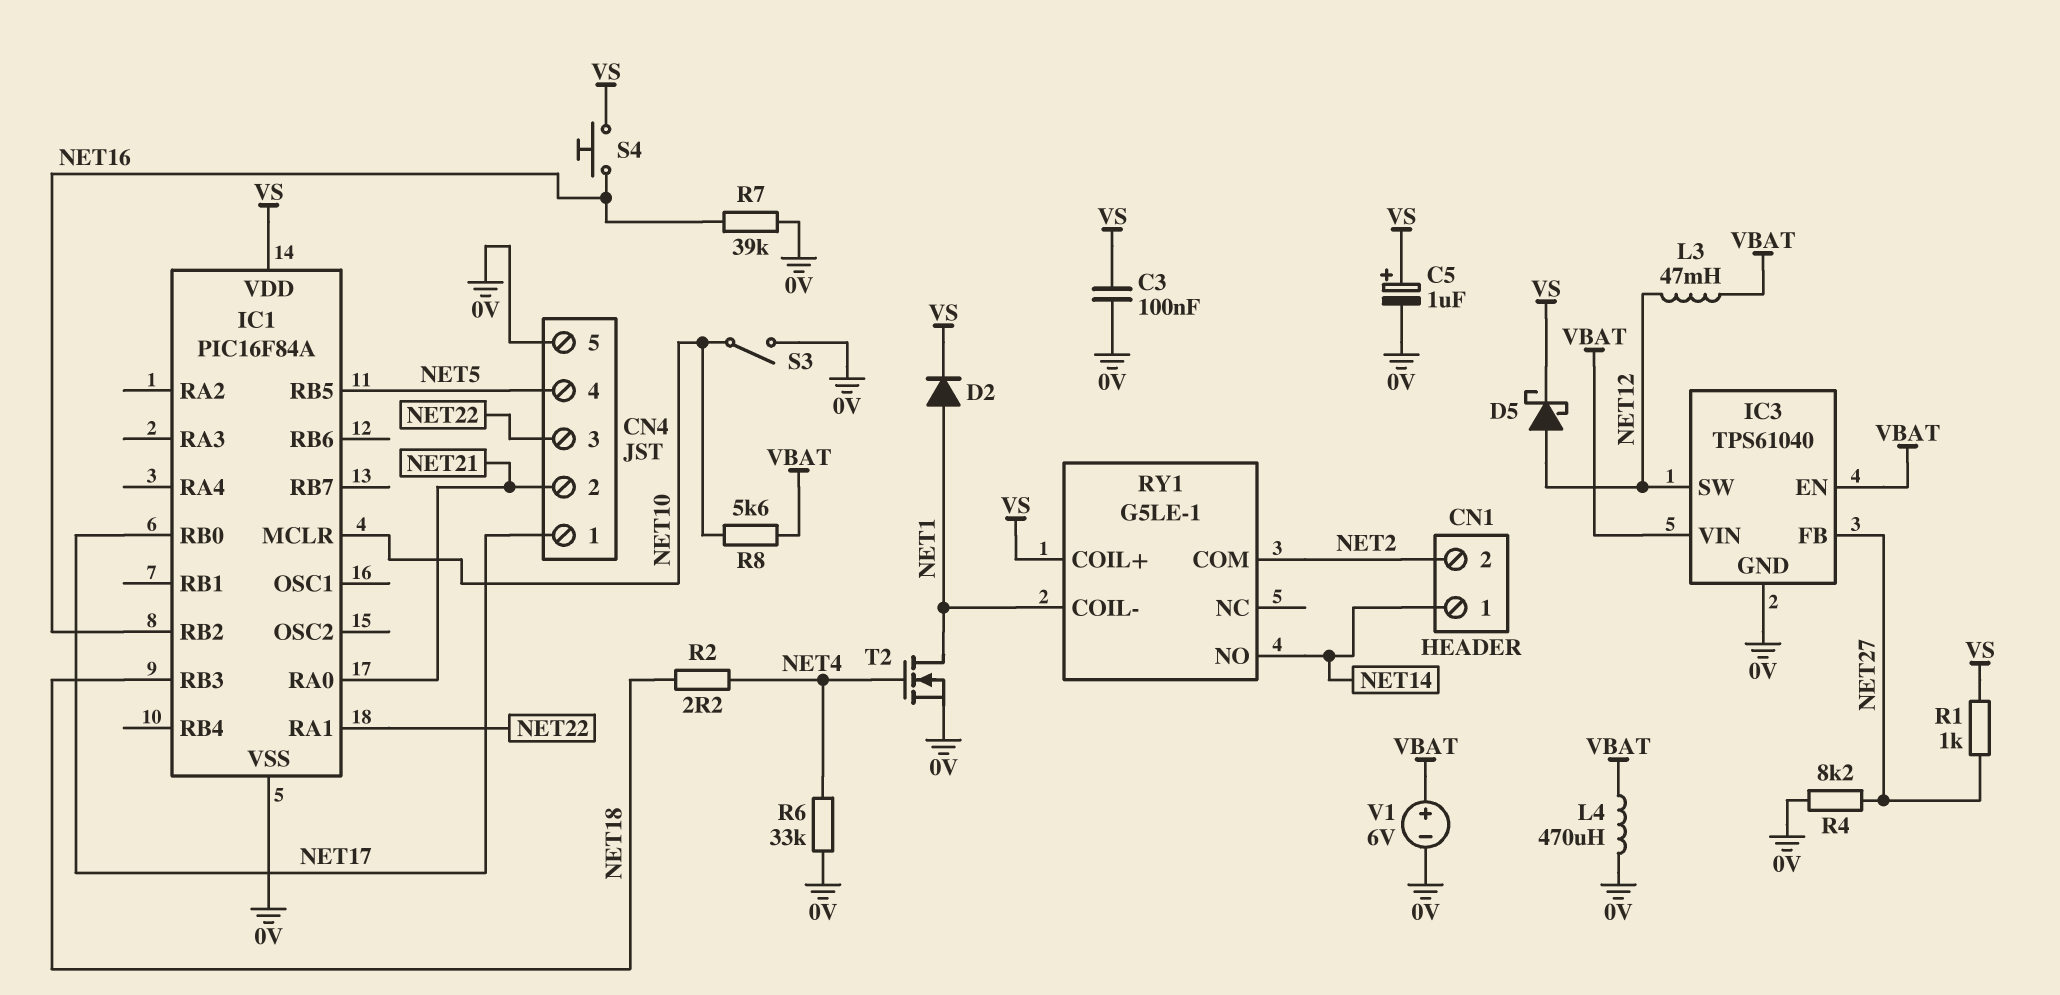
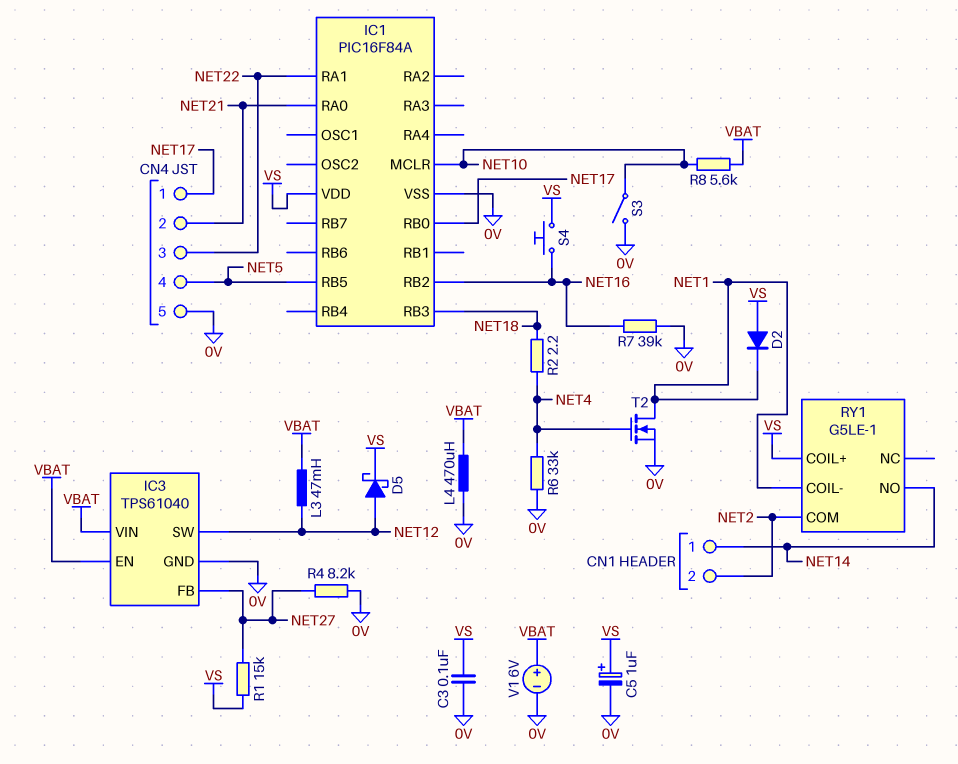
D2: diode (A NET1, K VS) -> diode (A VS, K NET1)
R1: 1k (NET27, VS) -> 15k (NET27, VS)

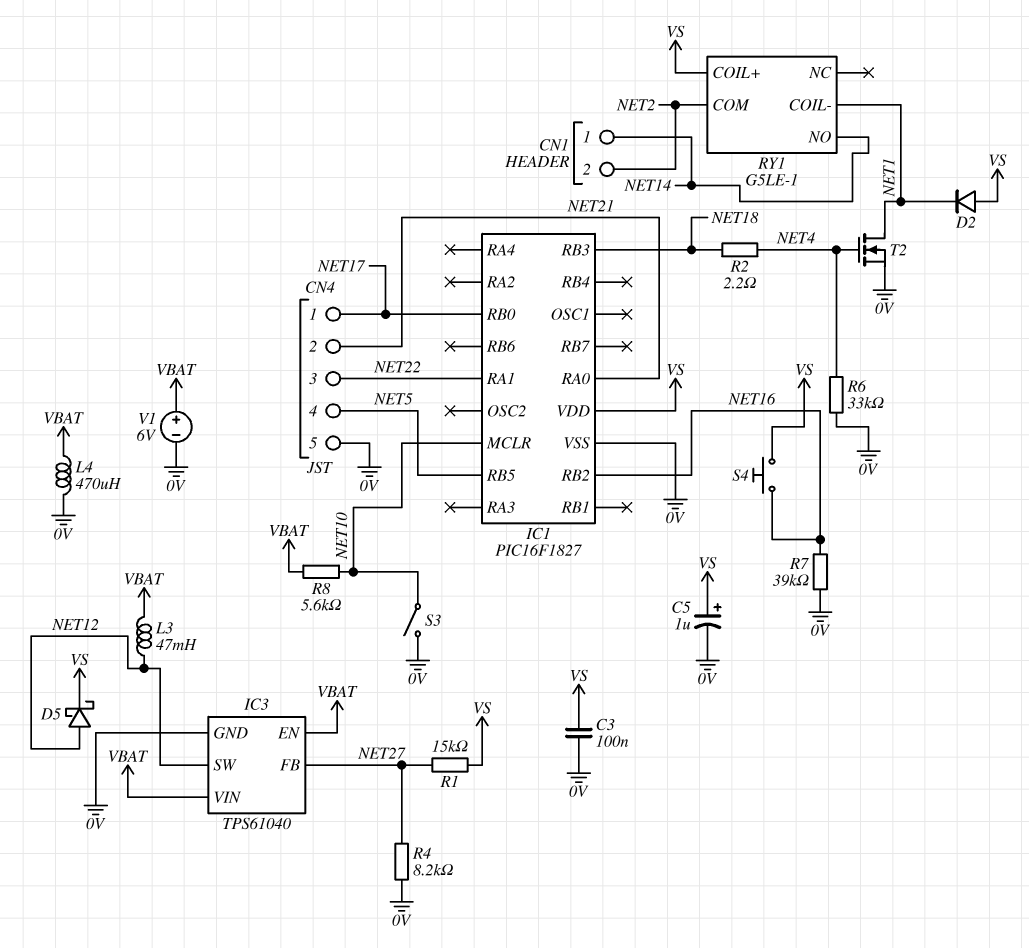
IC1: PIC16F84A -> PIC16F1827

